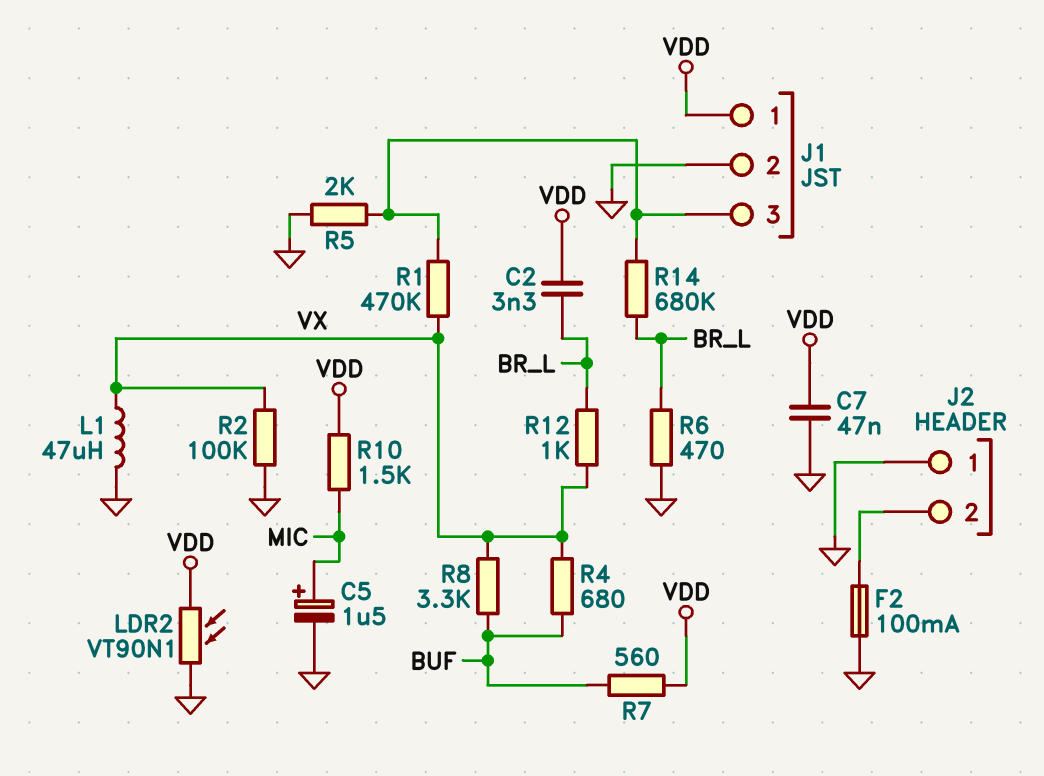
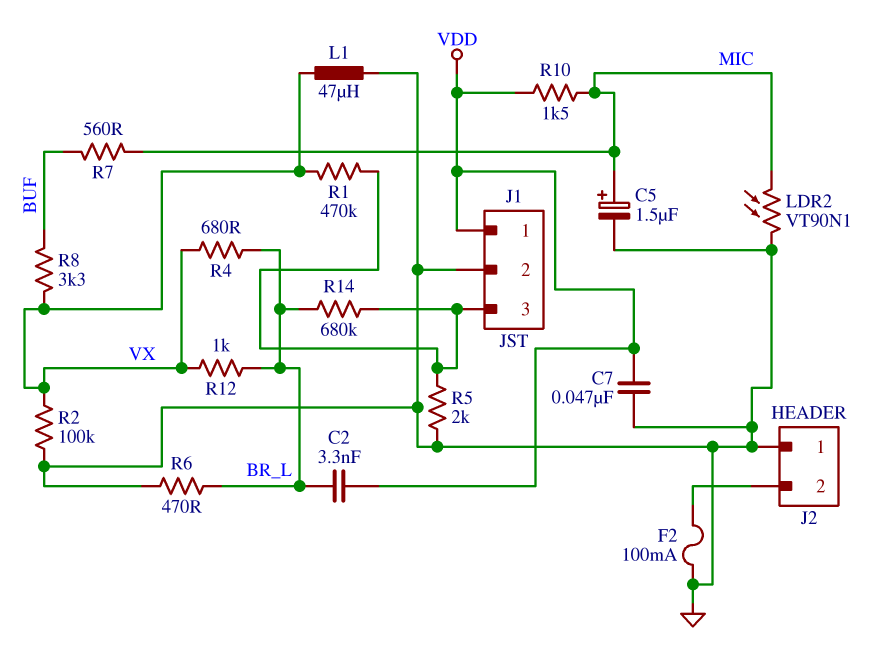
LDR2: VT90N1 (GND, VDD) -> VT90N1 (GND, MIC)
R4: 680 (BUF, VX) -> 680 (BR_L, VX)
R7: 560 (BUF, VDD) -> 560 (BUF, MIC)

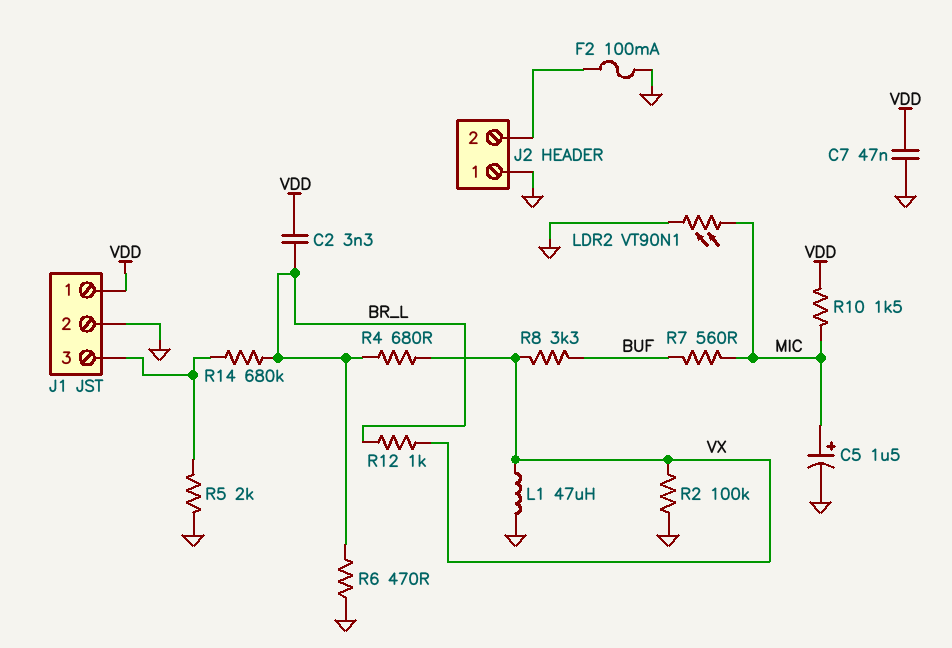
R1: 470k (J1/3, VX) -> none

